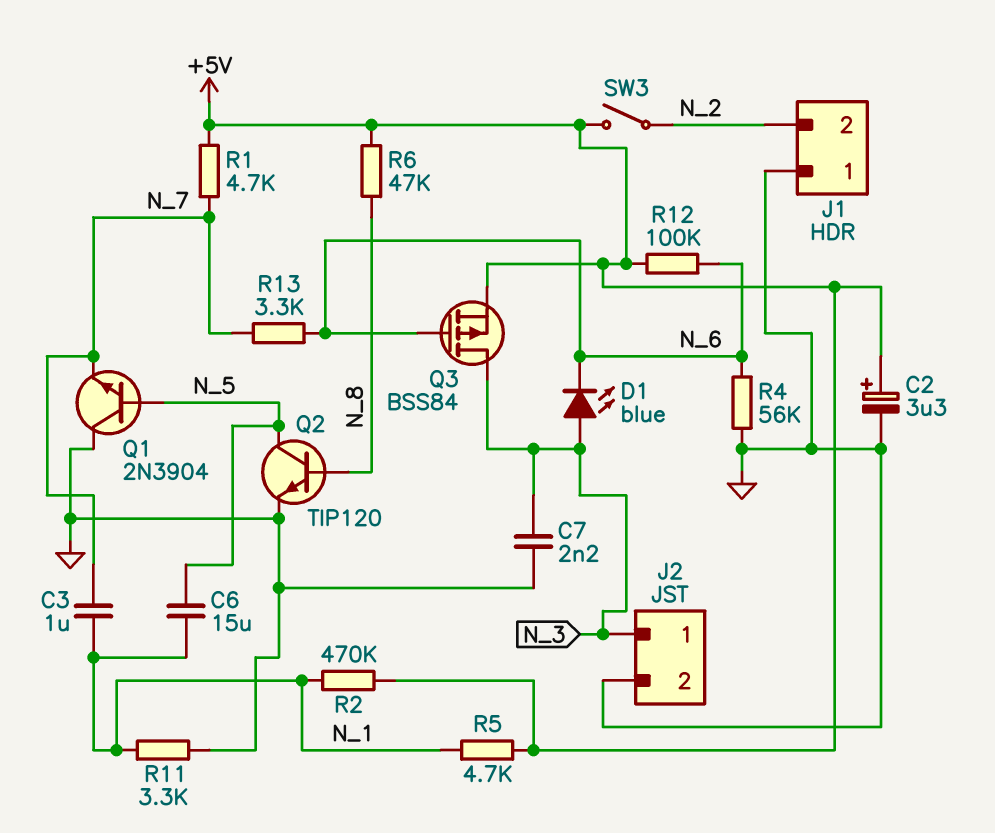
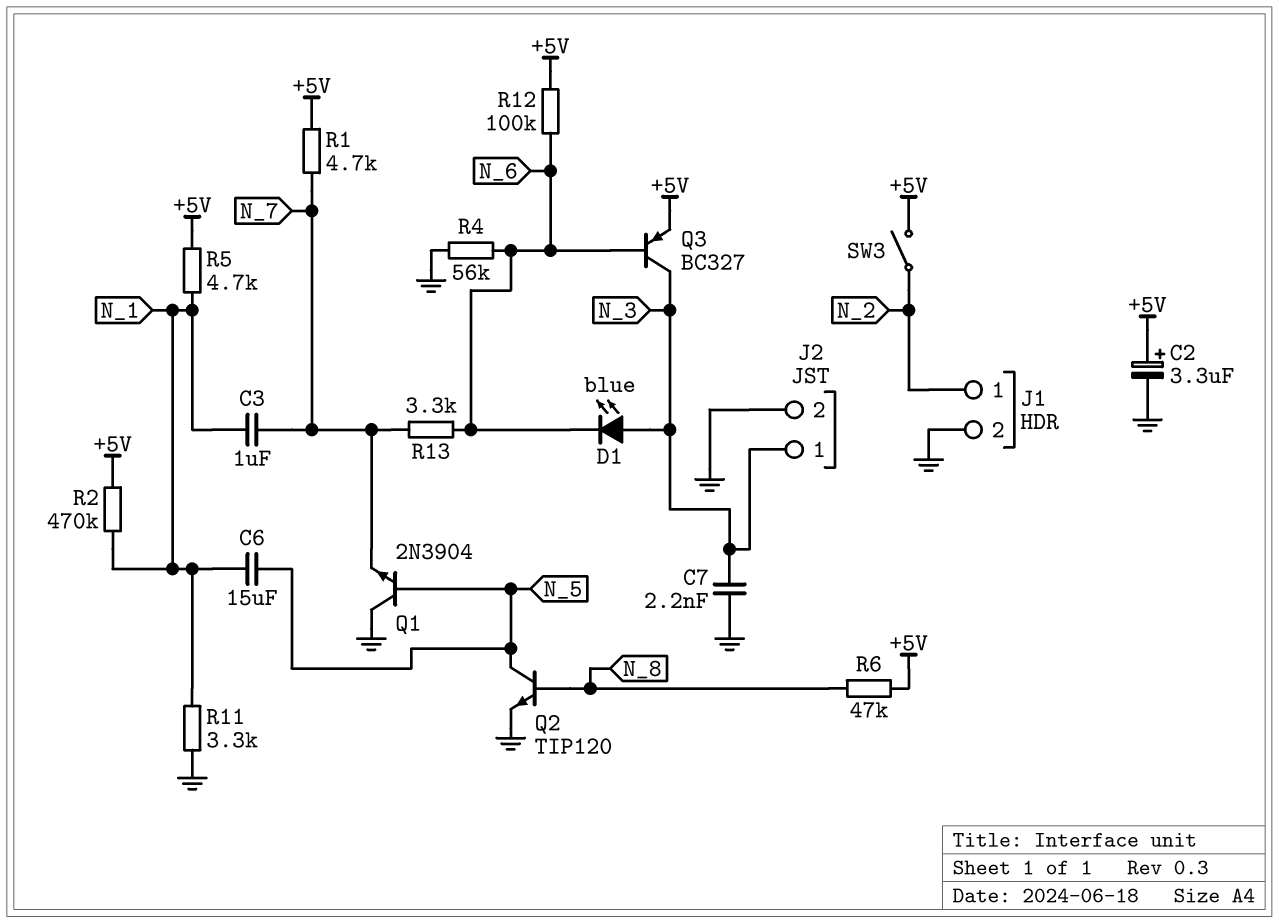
J1 pin 1: GND -> N_2
J1 pin 2: N_2 -> GND
Q3: PMOS BSS84 (G N_6, D N_3, S +5V) -> PNP BC327 (B N_6, C N_3, E +5V)

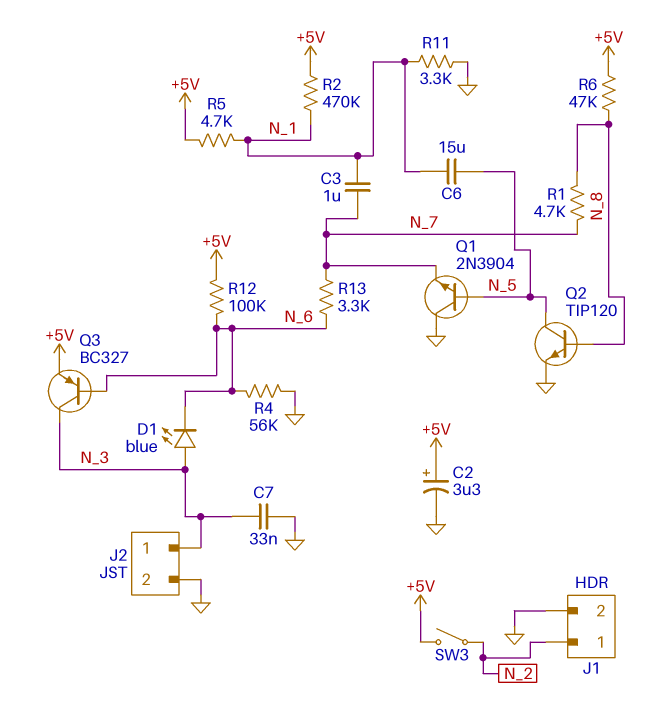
C7: 2.2nF (GND, N_3) -> 33nF (GND, N_3)
R1: 4.7k (+5V, N_7) -> 4.7k (N_7, N_8)

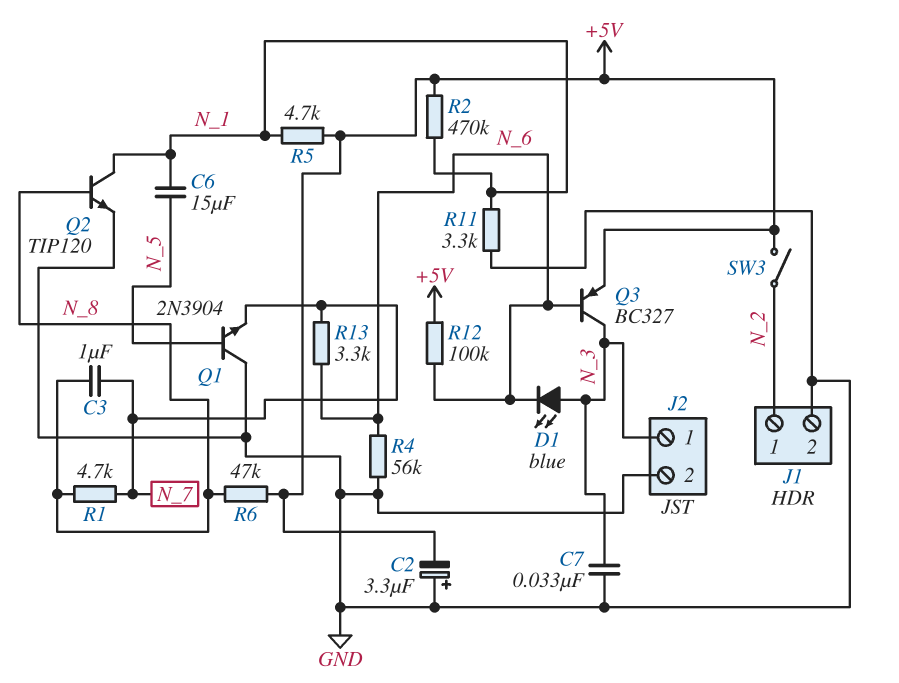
C2: 3.3uF (plus +5V, minus GND) -> 3.3uF (plus GND, minus +5V)
C3: 1uF (N_1, N_7) -> 1uF (N_7, N_8)
Q2: NPN TIP120 (B N_8, C N_5, E GND) -> NPN TIP120 (B N_8, C N_1, E GND)

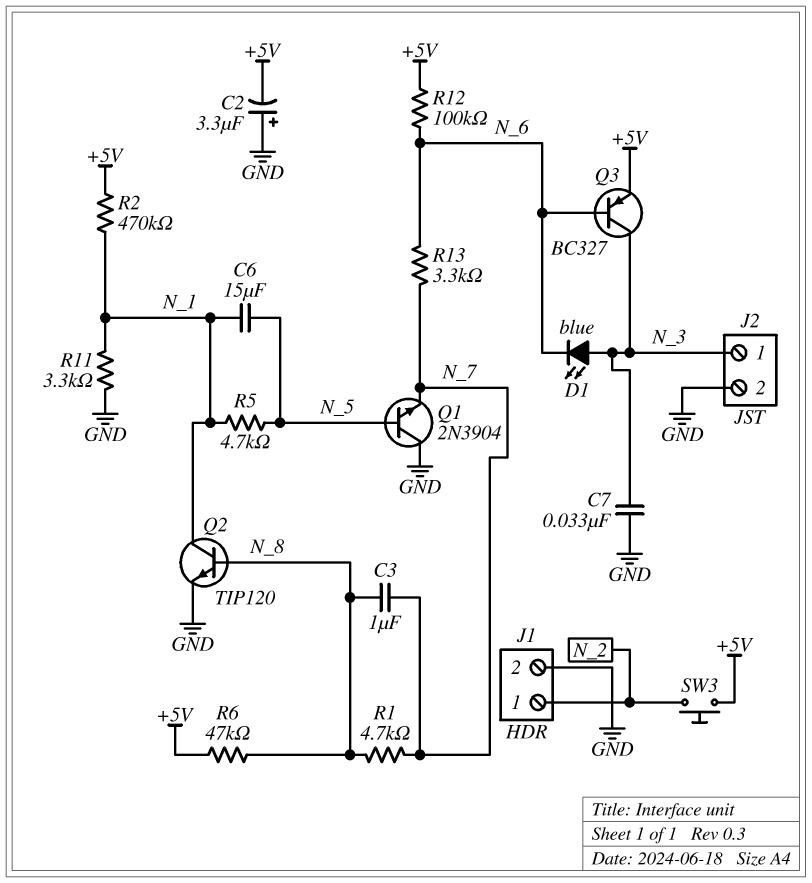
R4: 56k (GND, N_6) -> none
R5: 4.7k (+5V, N_1) -> 4.7k (N_1, N_5)
SW3: switch (+5V, N_2) -> button (+5V, N_2)

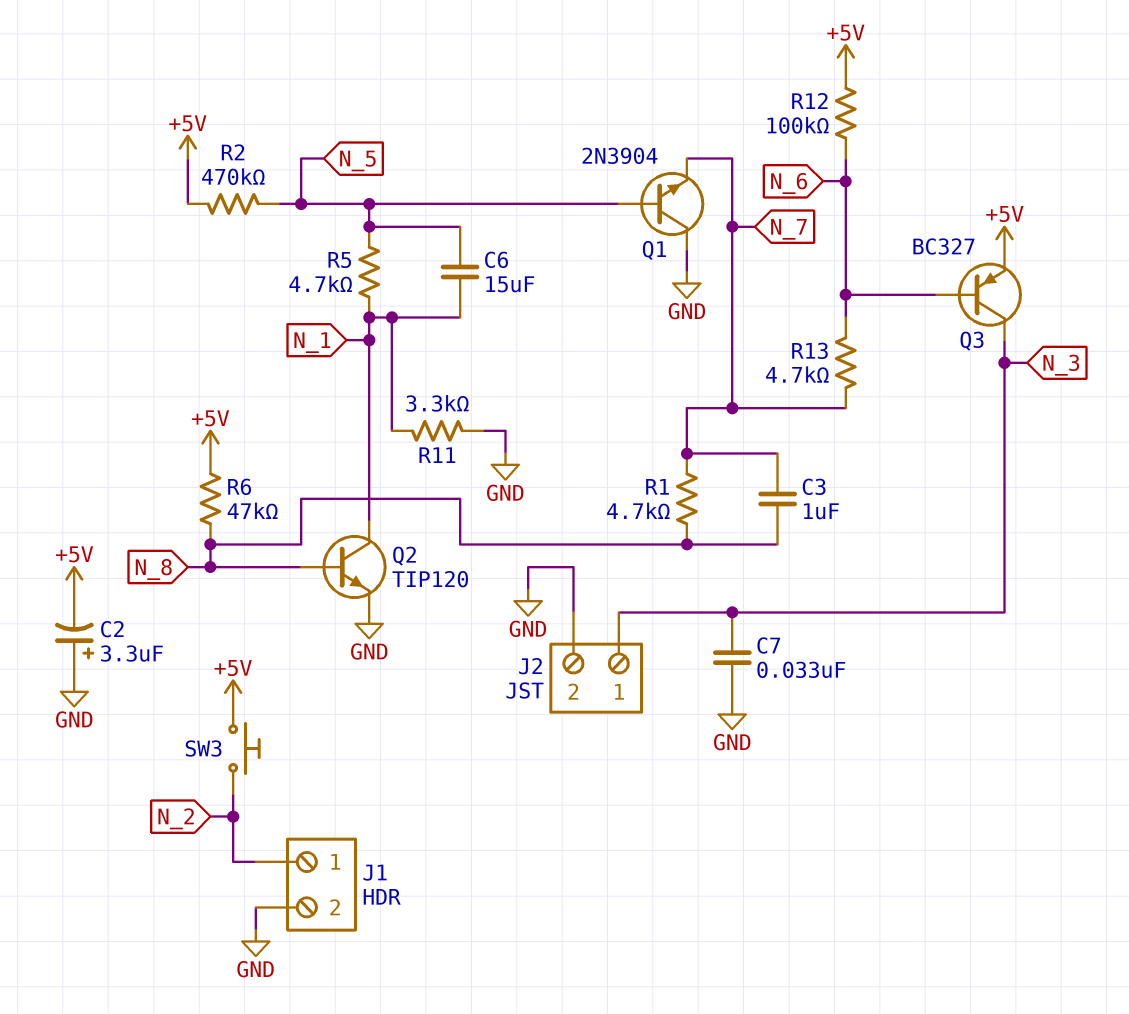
D1: LED blue (A N_3, K N_6) -> none
R2: 470k (+5V, N_1) -> 470k (+5V, N_5)
R13: 3.3k (N_6, N_7) -> 4.7k (N_6, N_7)

